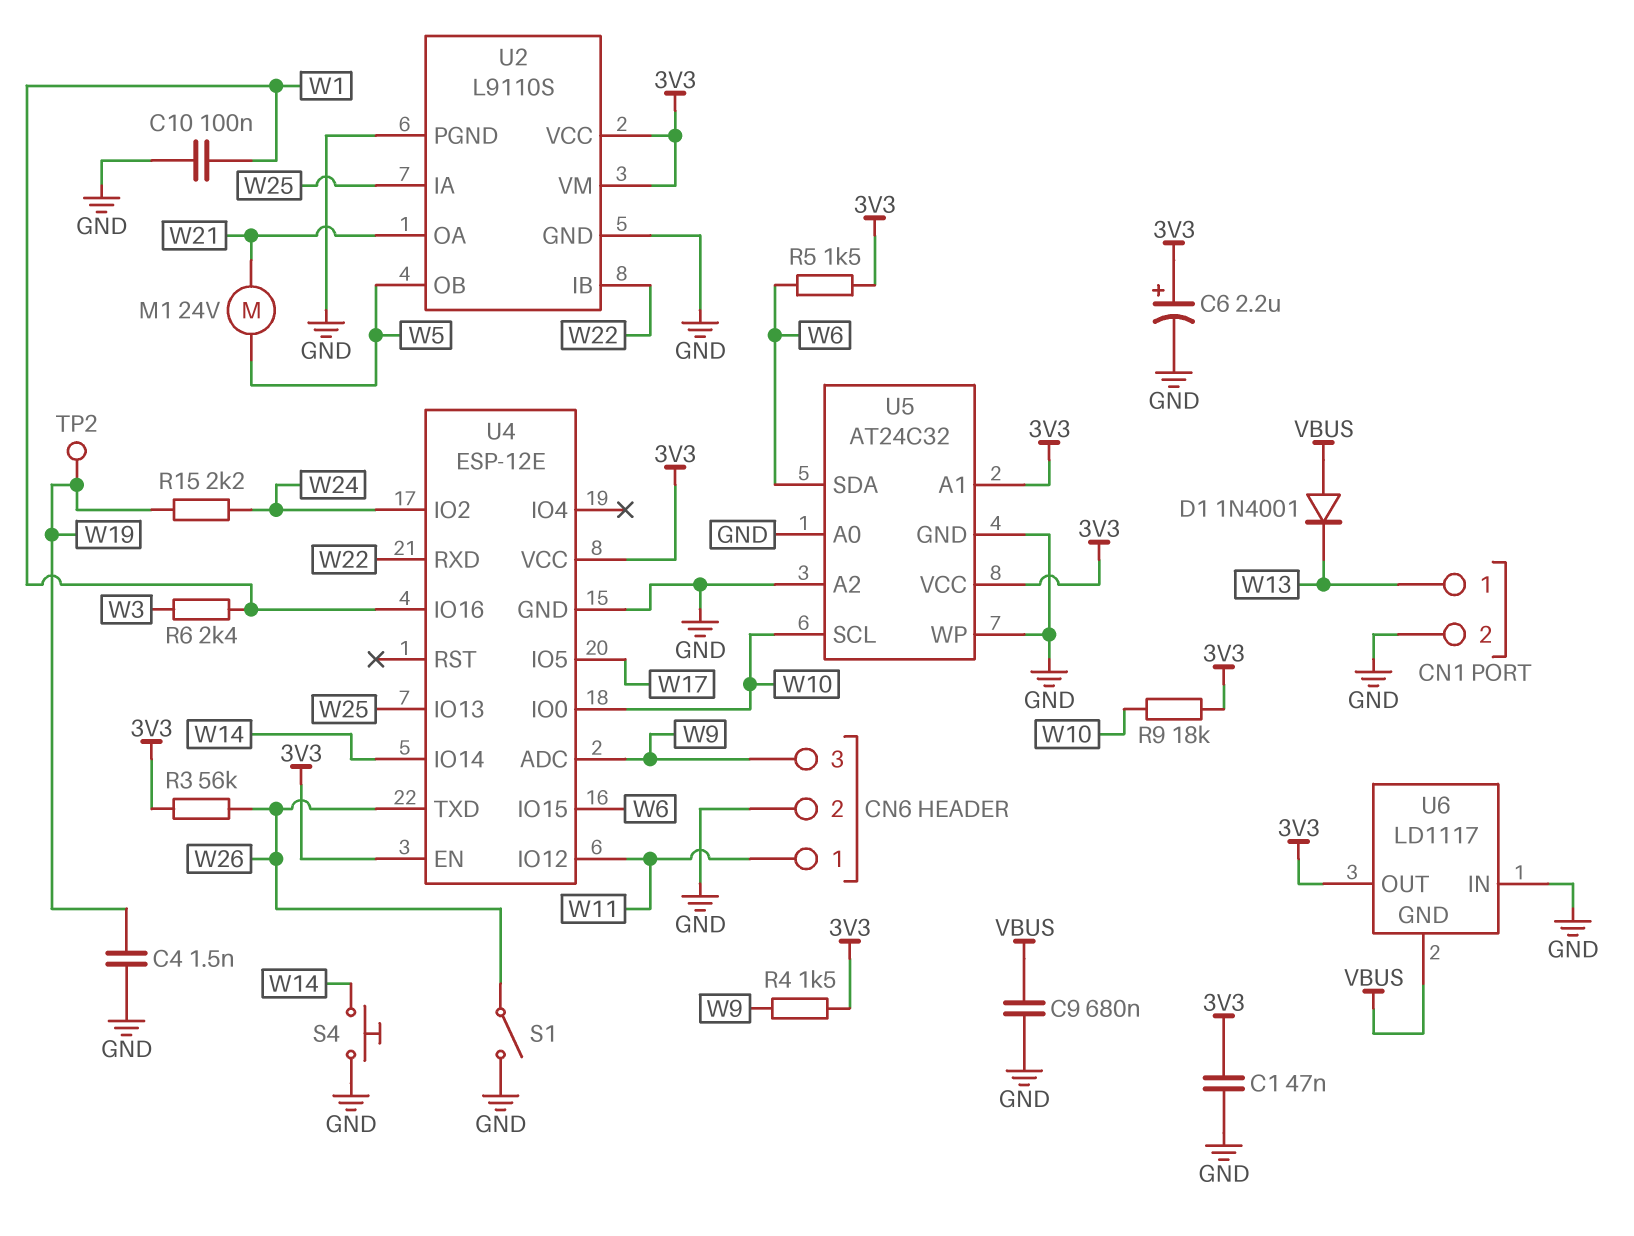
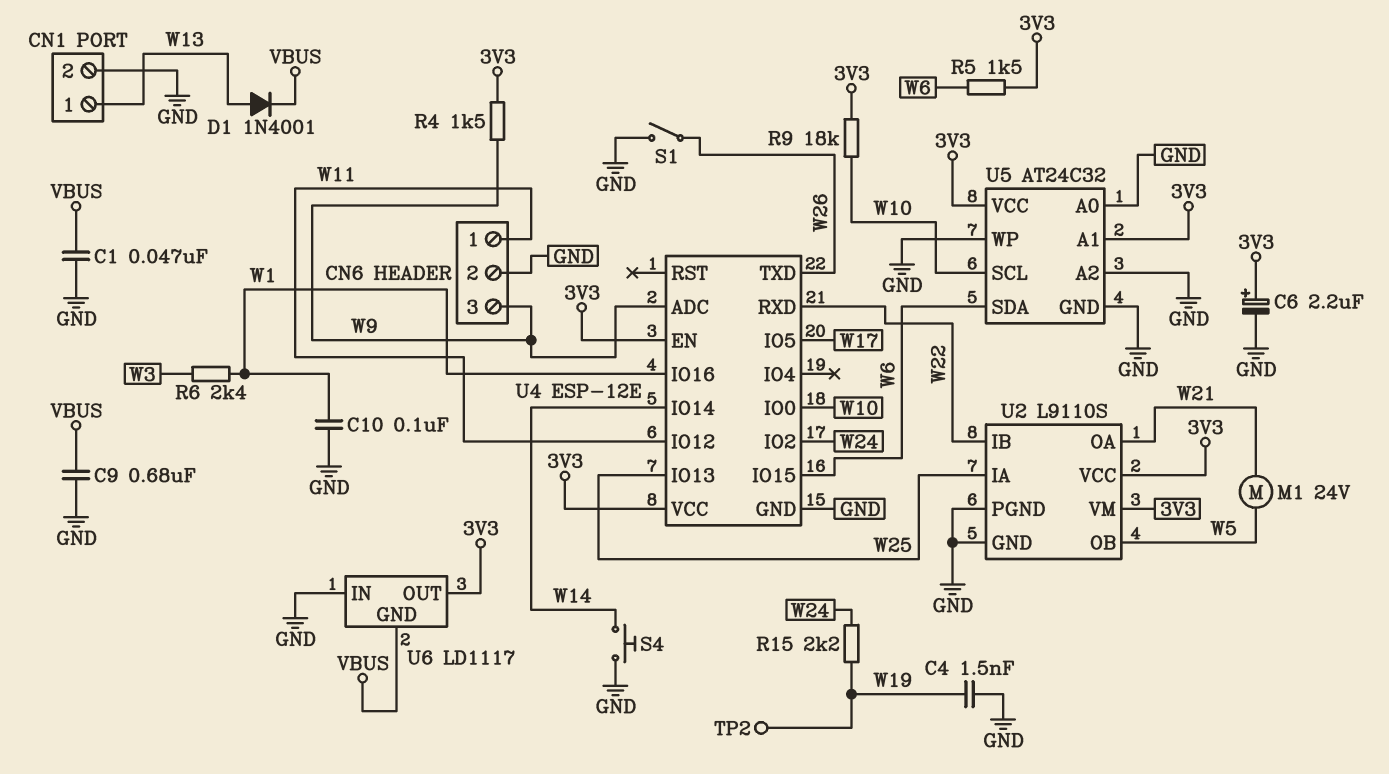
C1: 47nF (3V3, GND) -> 47nF (GND, VBUS)
D1: diode 1N4001 (A VBUS, K W13) -> diode 1N4001 (A W13, K VBUS)
R3: 56k (3V3, W26) -> none

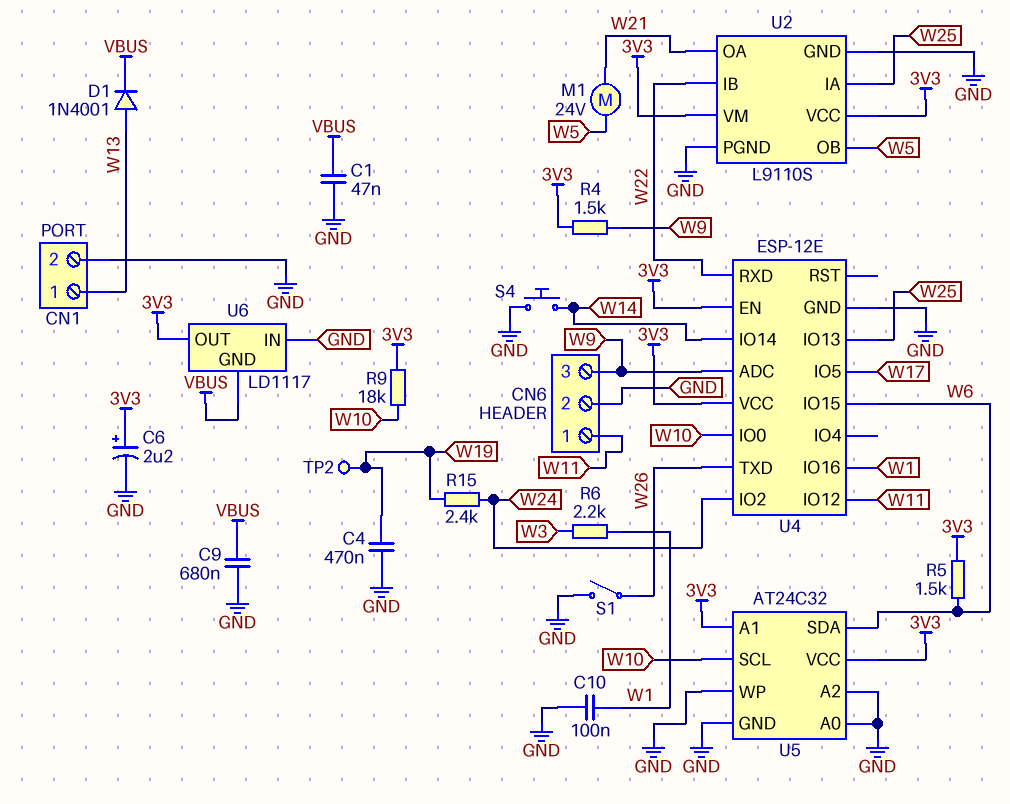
C4: 1.5nF (GND, W19) -> 470nF (GND, W19)
R6: 2.4k (W1, W3) -> 2.2k (W1, W3)
R15: 2.2k (W19, W24) -> 2.4k (W19, W24)

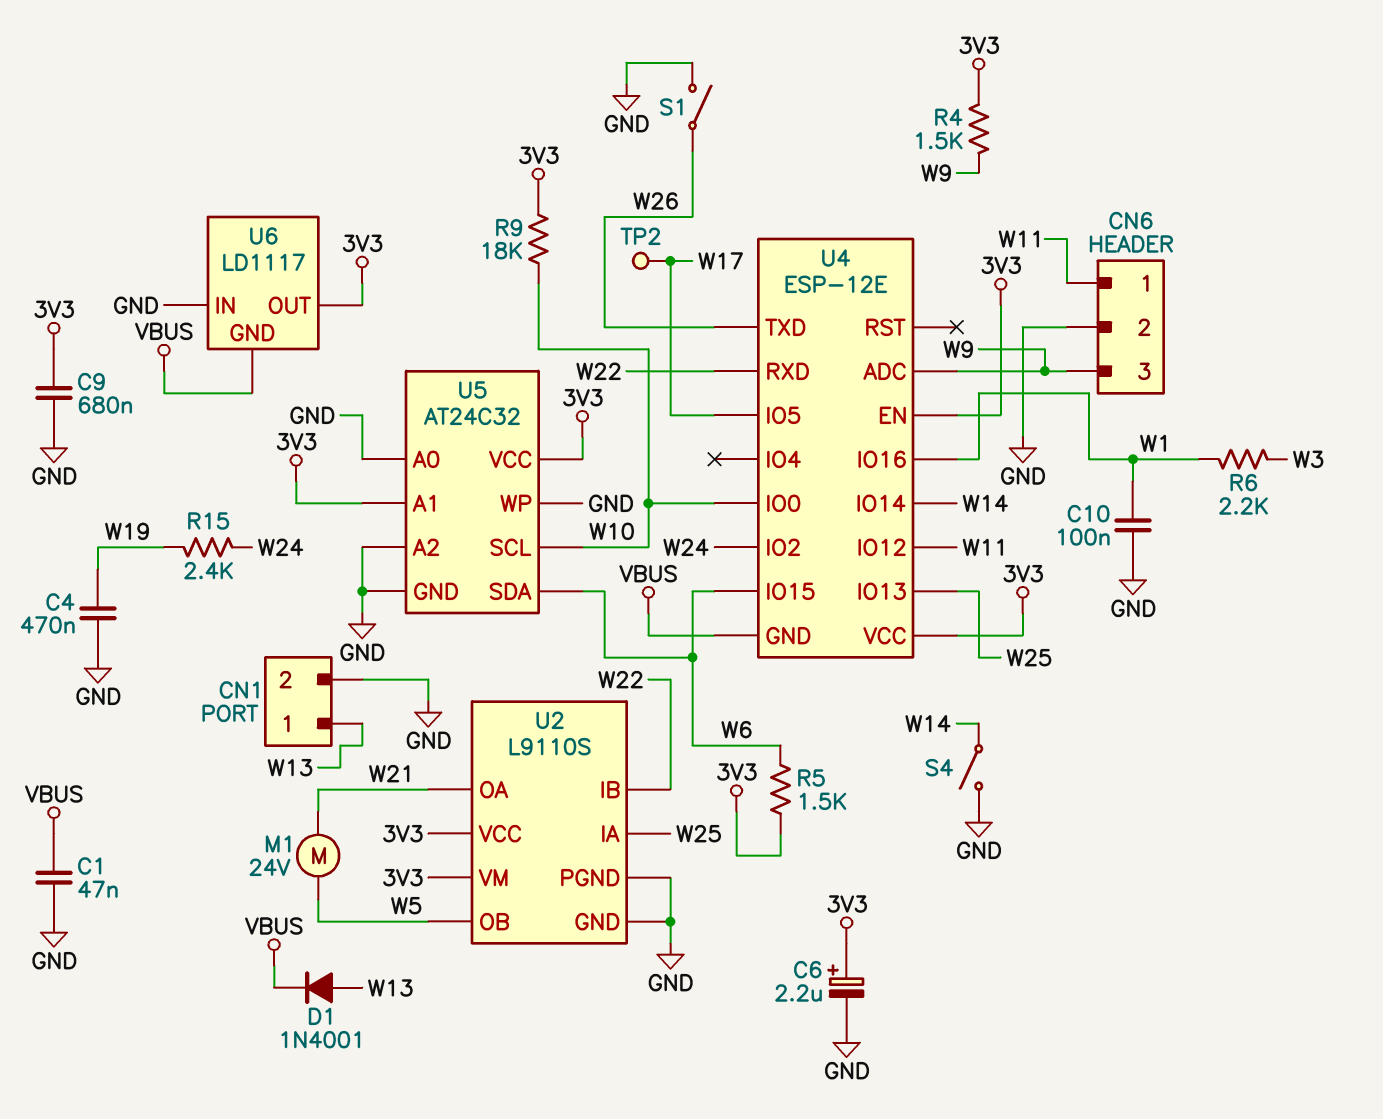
C9: 680nF (GND, VBUS) -> 680nF (3V3, GND)
S4: button (GND, W14) -> switch (GND, W14)
TP2: test point (W19) -> test point (W17)
U4 pin GND: GND -> VBUS

